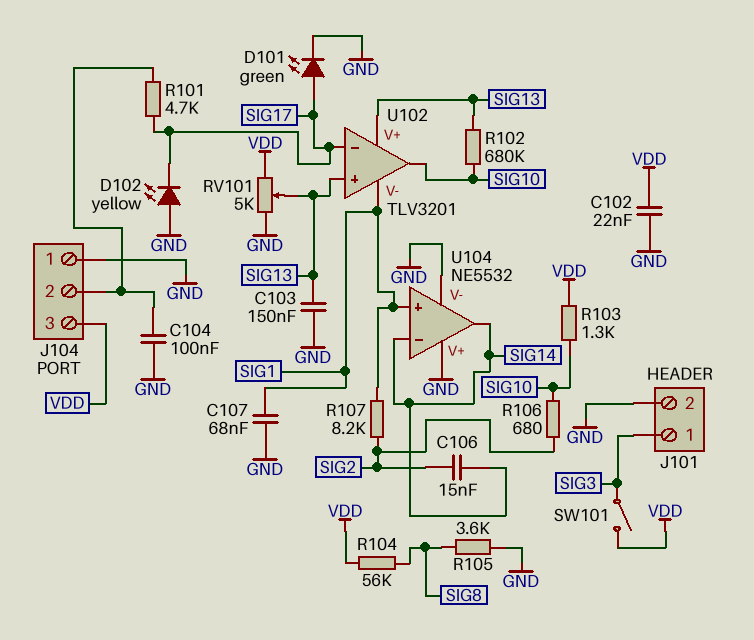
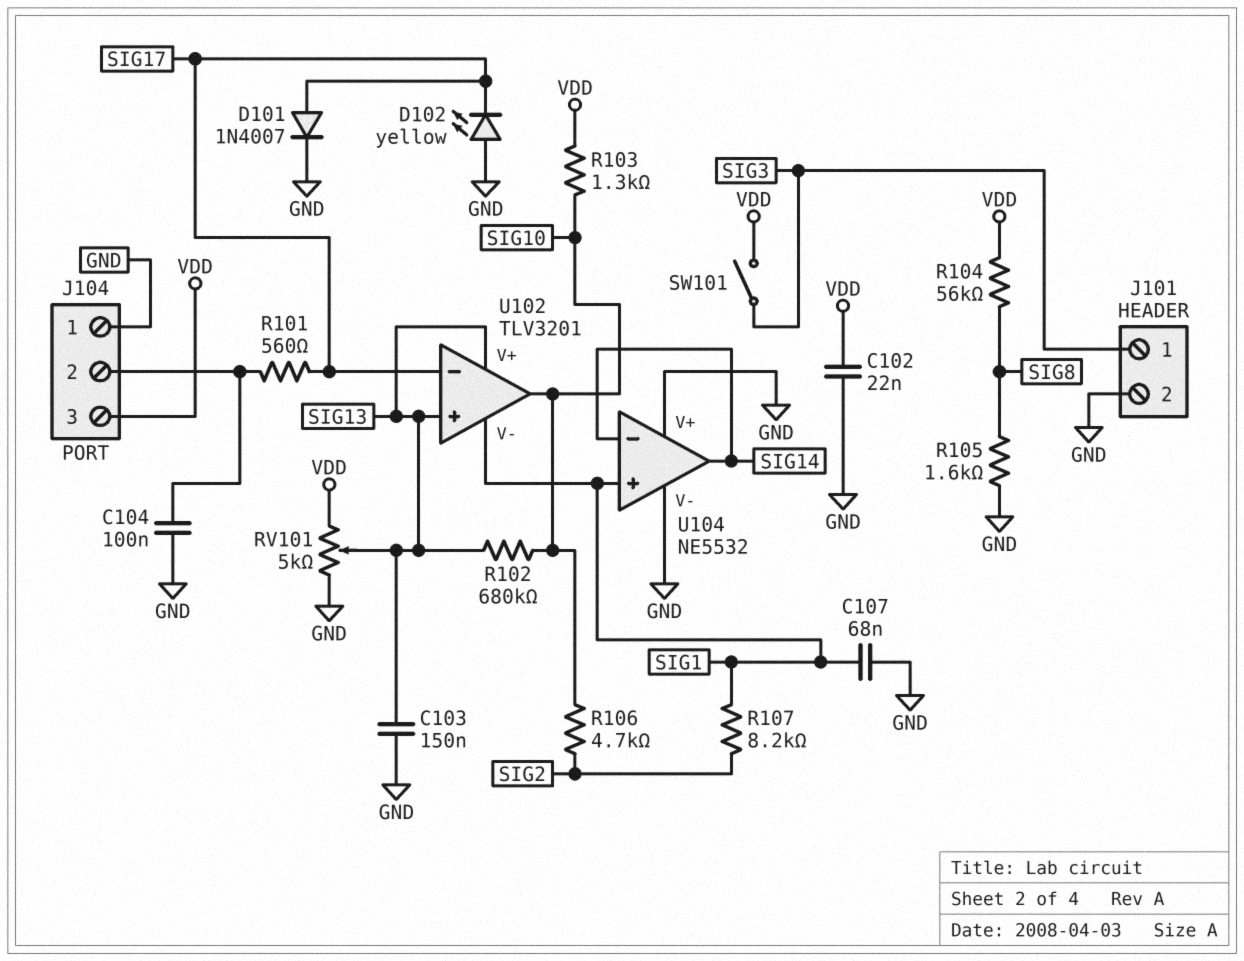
C106: 15nF (SIG2, SIG14) -> none
D101: LED green (A SIG17, K GND) -> diode 1N4007 (A SIG17, K GND)
R101: 4.7k (J104/2, SIG17) -> 560 (J104/2, SIG17)
R105: 3.6k (GND, SIG8) -> 1.6k (GND, SIG8)
R106: 680 (SIG2, SIG10) -> 4.7k (SIG2, SIG10)

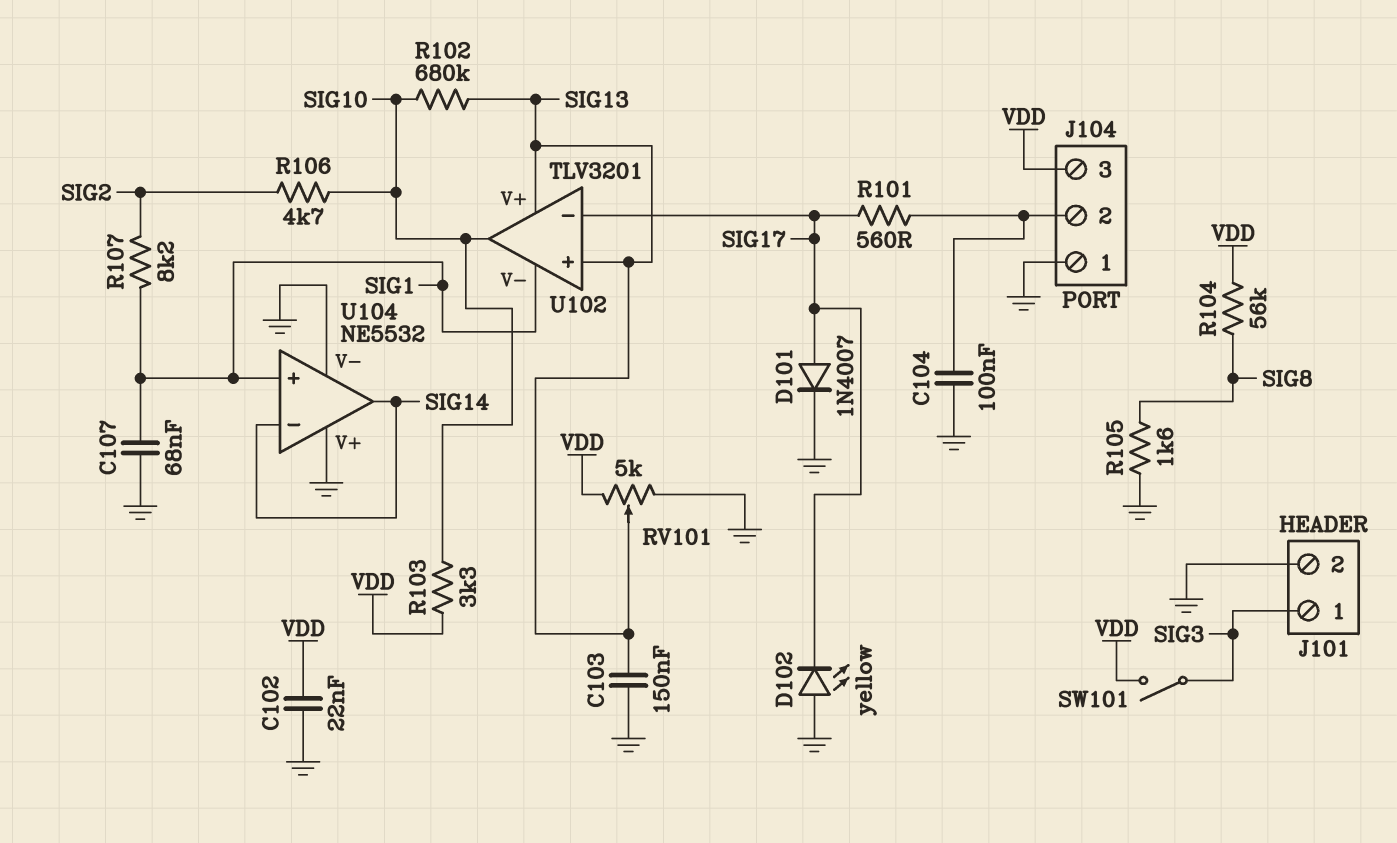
R103: 1.3k (SIG10, VDD) -> 3.3k (SIG10, VDD)

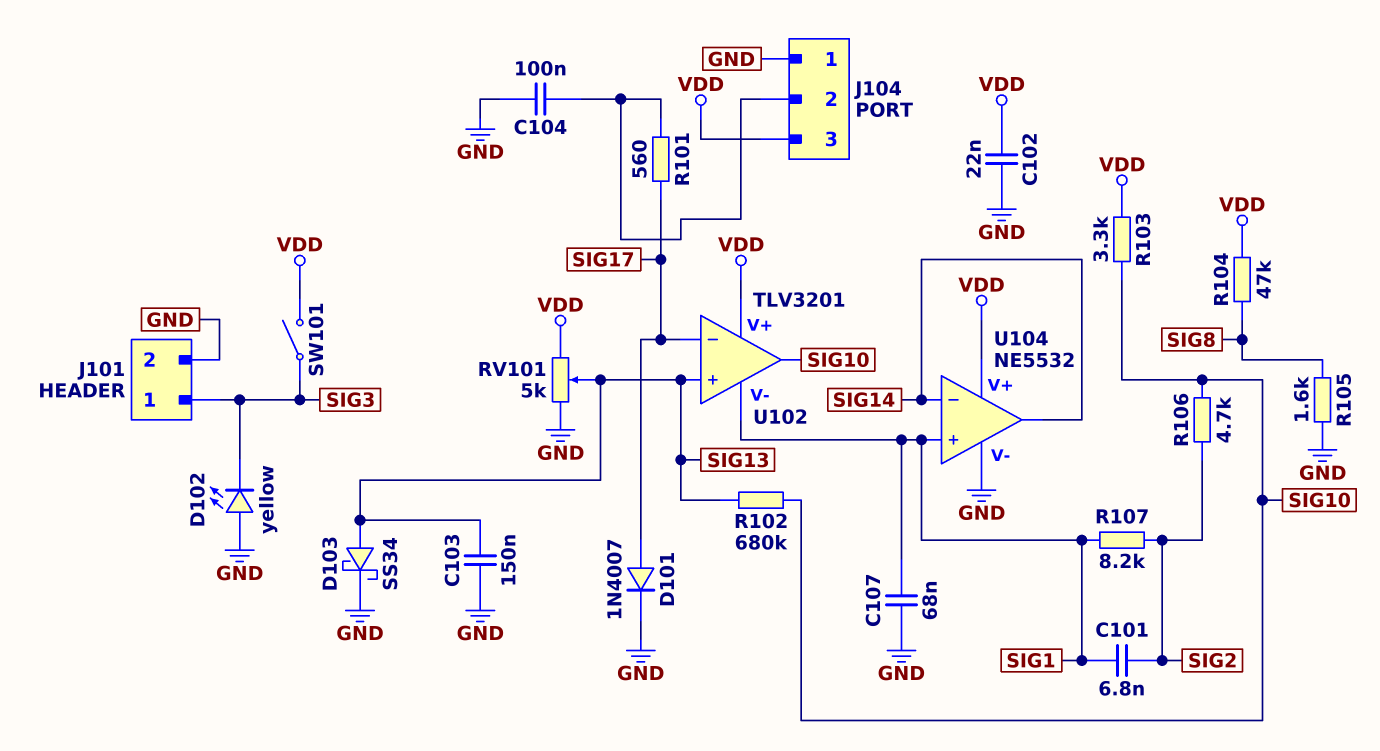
C101: none -> 6.8nF (SIG1, SIG2)
D102: LED yellow (A GND, K SIG17) -> LED yellow (A GND, K SIG3)
D103: none -> schottky SS34 (A SIG13, K GND)
R104: 56k (SIG8, VDD) -> 47k (SIG8, VDD)
U102 pin V+: SIG13 -> VDD
U104 pin V+: GND -> VDD

